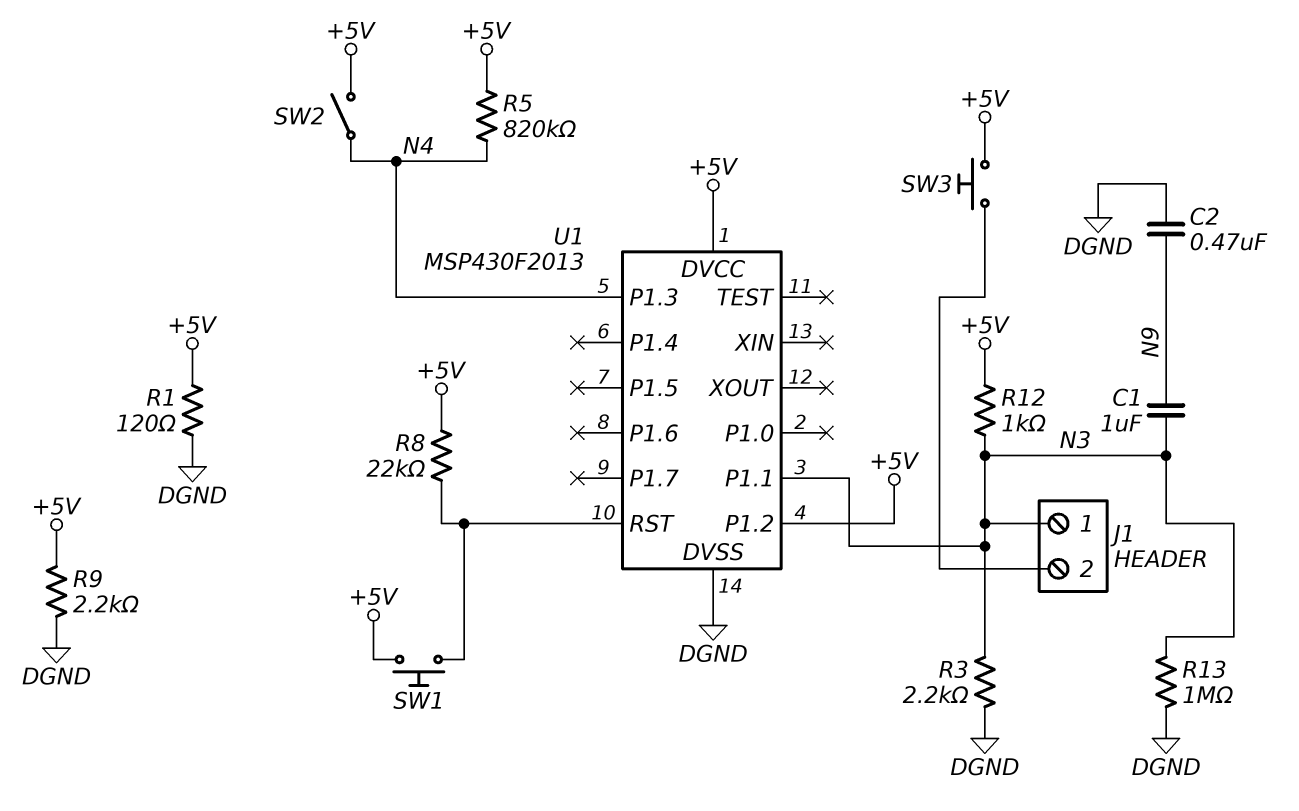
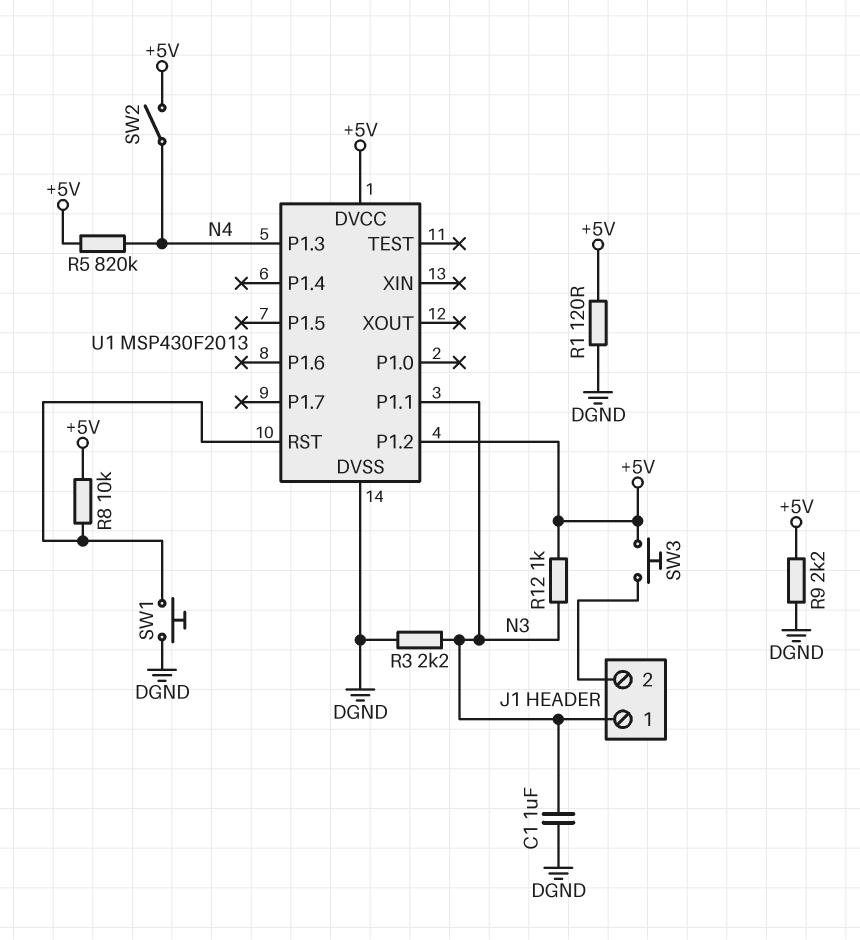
C1: 1uF (N3, N9) -> 1uF (DGND, N3)
C2: 470nF (DGND, N9) -> none
R8: 22k (+5V, U1/RST) -> 10k (+5V, U1/RST)
R13: 1M (DGND, N3) -> none
SW1: button (+5V, U1/RST) -> button (DGND, U1/RST)

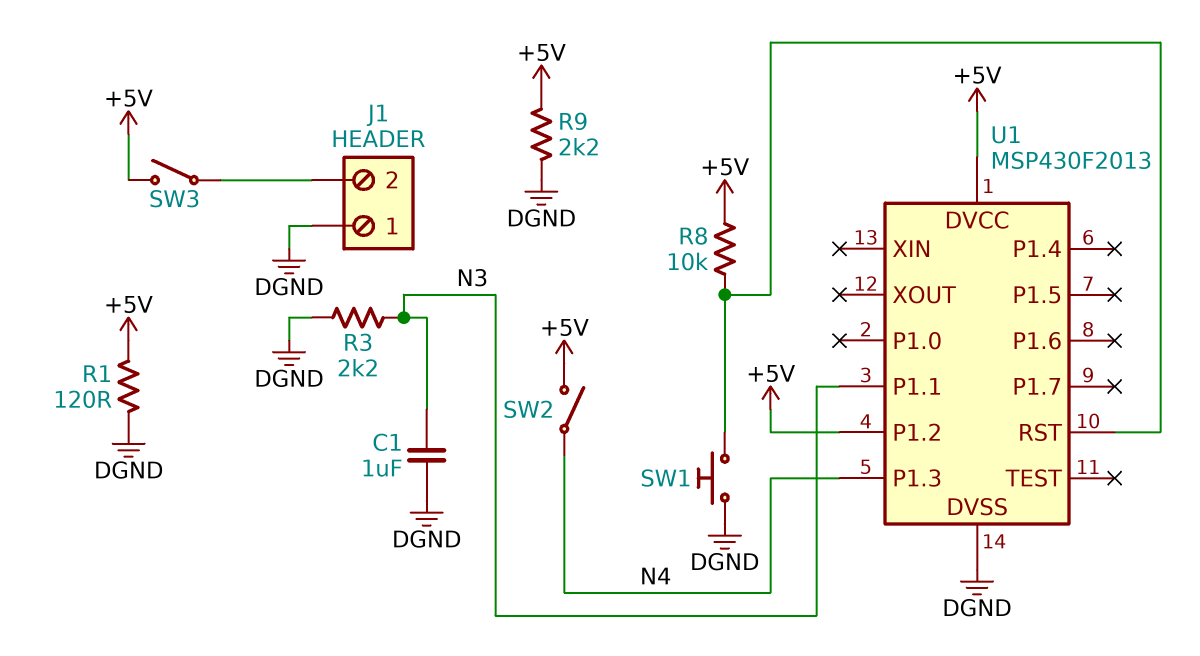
J1 pin 1: N3 -> DGND
R5: 820k (+5V, N4) -> none
R12: 1k (+5V, N3) -> none
SW3: button (+5V, J1/2) -> switch (+5V, J1/2)

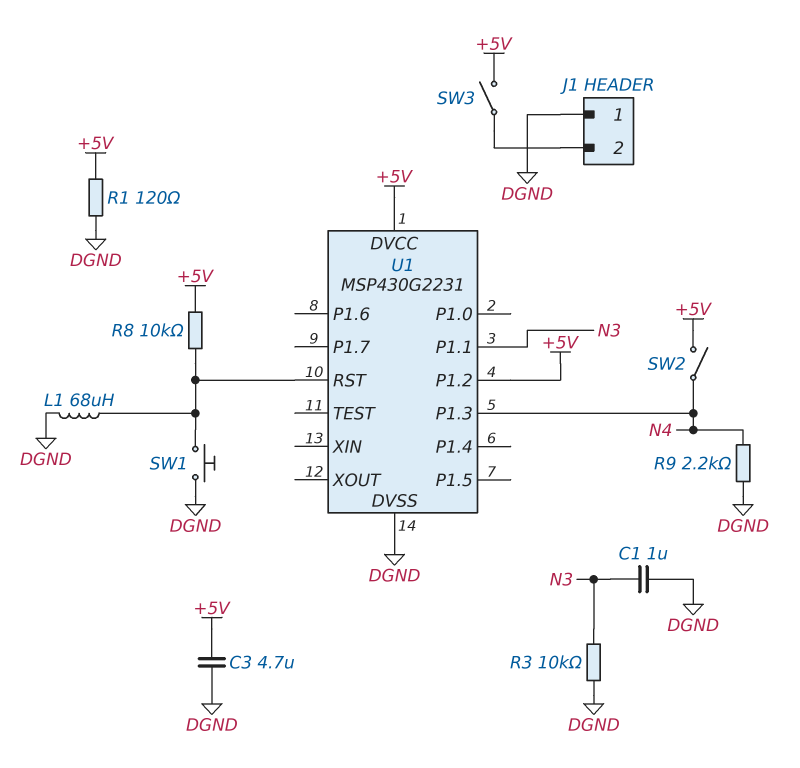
C3: none -> 4.7uF (+5V, DGND)
L1: none -> 68uH (DGND, U1/RST)
R3: 2.2k (DGND, N3) -> 10k (DGND, N3)
R9: 2.2k (+5V, DGND) -> 2.2k (DGND, N4)
U1: MSP430F2013 -> MSP430G2231

